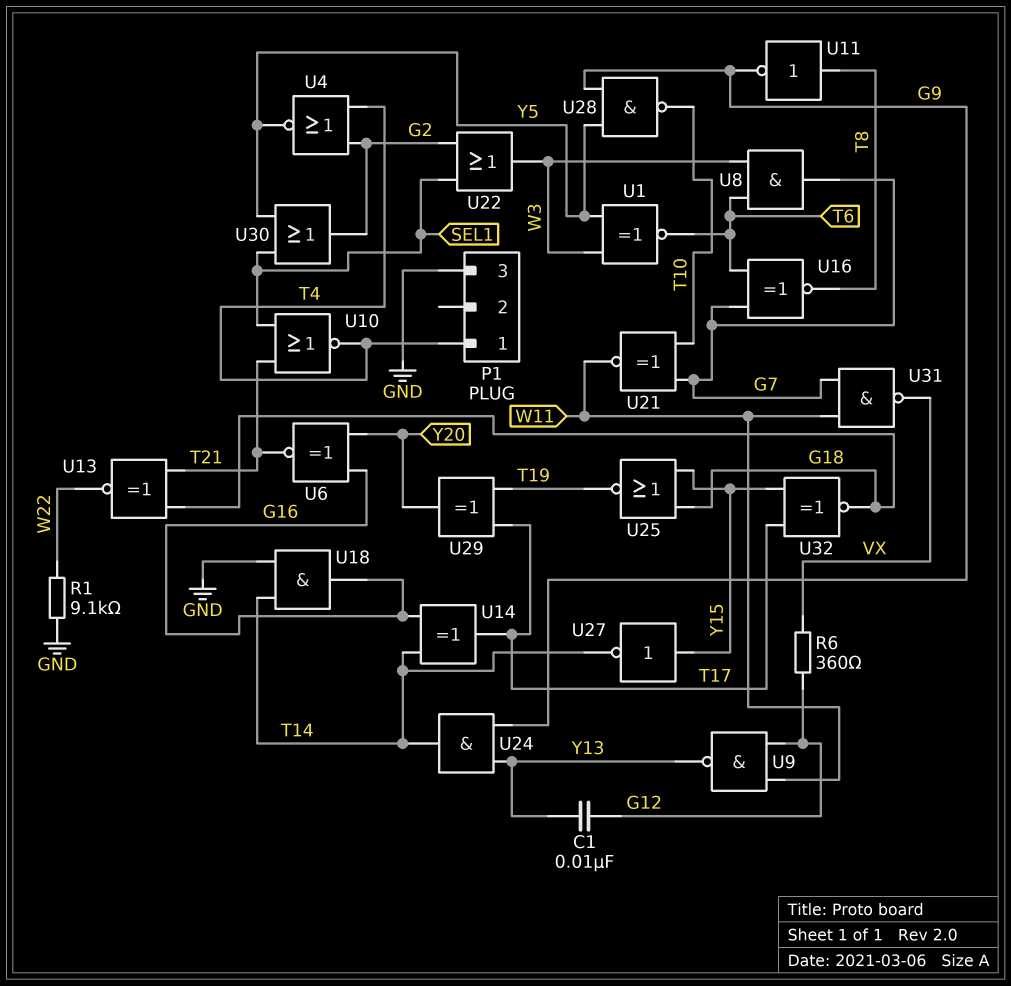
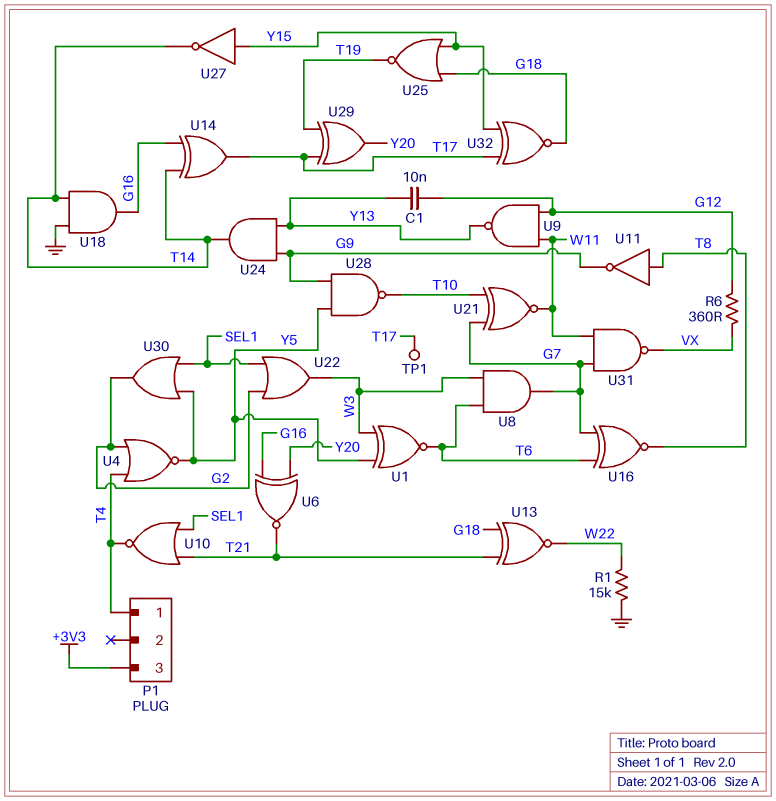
P1 pin 3: GND -> +3V3
R1: 9.1k (GND, W22) -> 15k (GND, W22)
TP1: none -> test point (T17)

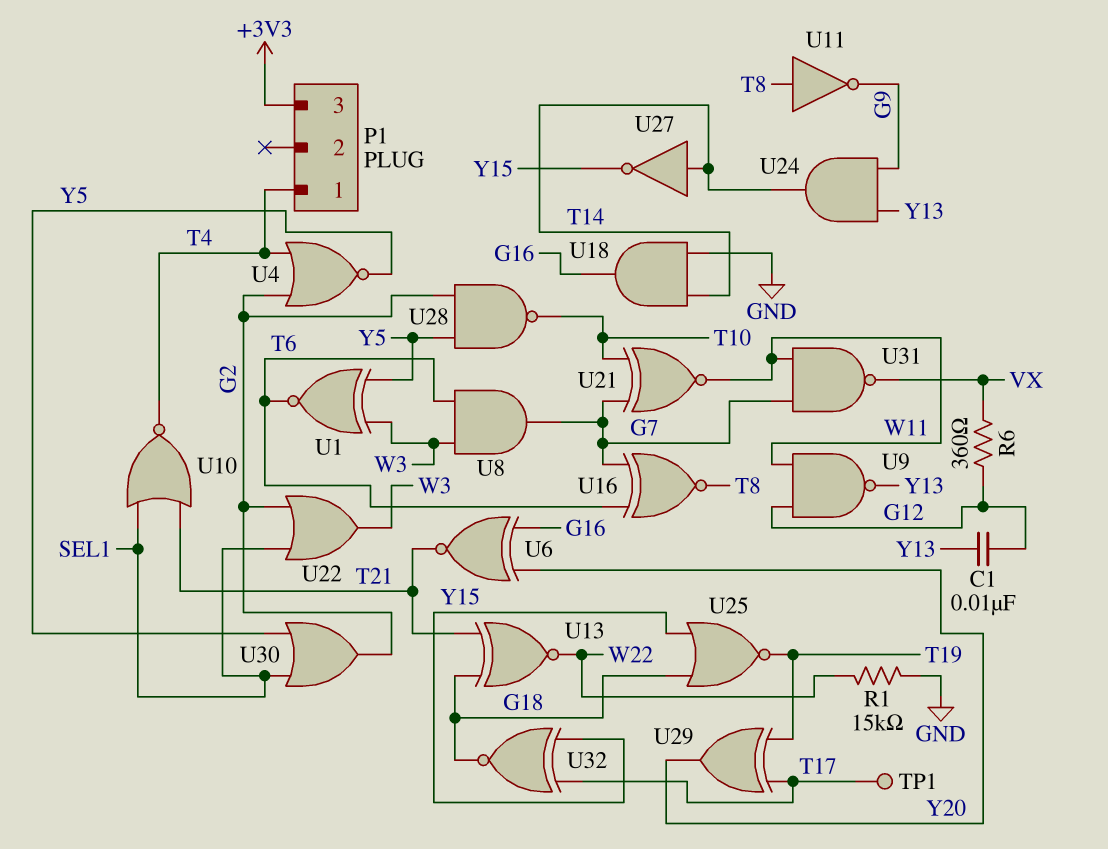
U14: XOR (in G16, in T14, out T17) -> none
U27: NOT (in Y15, out T14) -> NOT (in T14, out Y15)
U28: NAND (in G9, in Y5, out T10) -> NAND (in G2, in Y5, out T10)

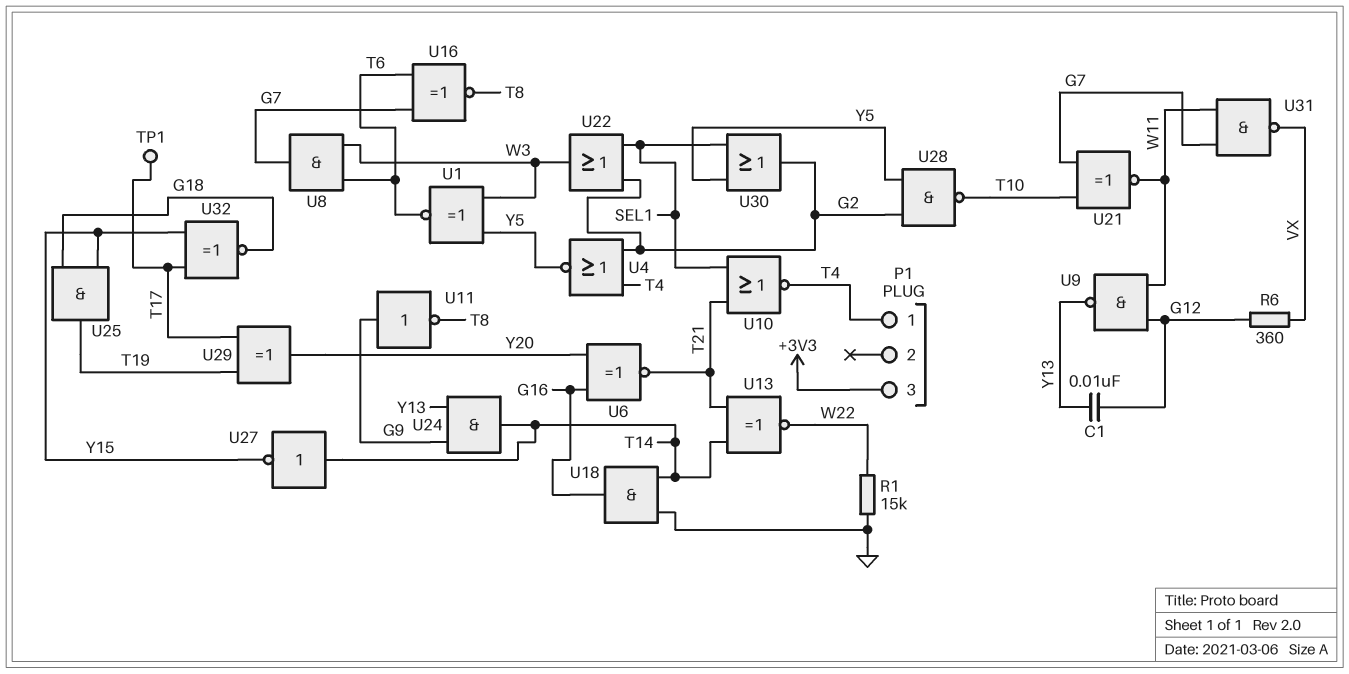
U11: NOT (in T8, out G9) -> NOT (in G9, out T8)
U13: XNOR (in G18, in T21, out W22) -> XNOR (in T14, in T21, out W22)
U25: NOR (in G18, in Y15, out T19) -> AND (in G18, in Y15, out T19)

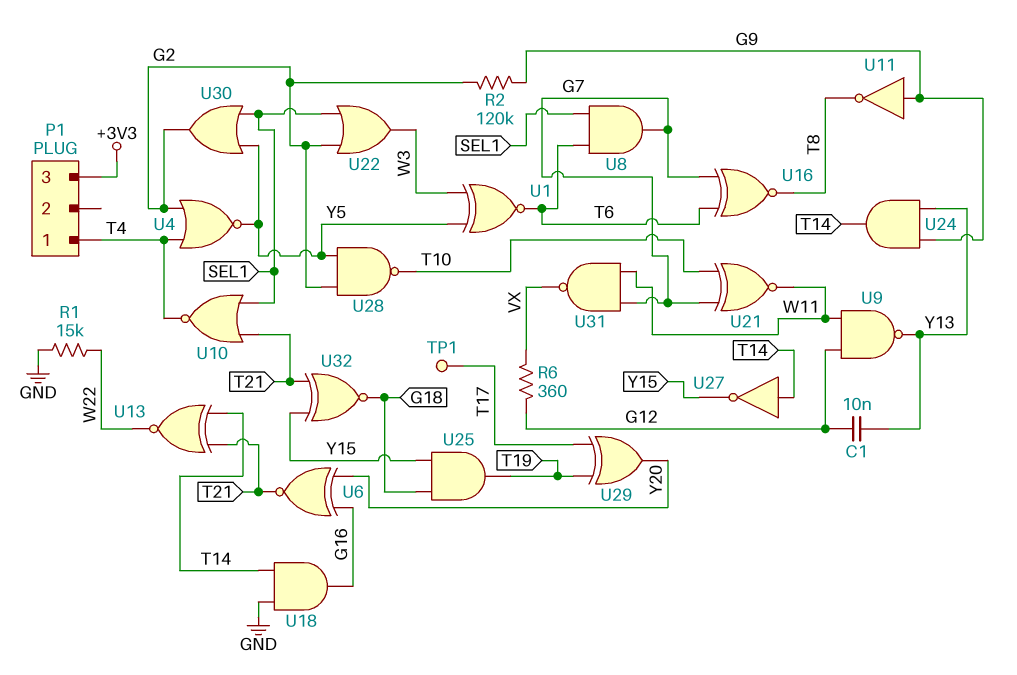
R2: none -> 120k (G2, G9)
U8: AND (in T6, in W3, out G7) -> AND (in SEL1, in T6, out G7)
U32: XNOR (in T17, in Y15, out G18) -> XNOR (in T21, in Y15, out G18)

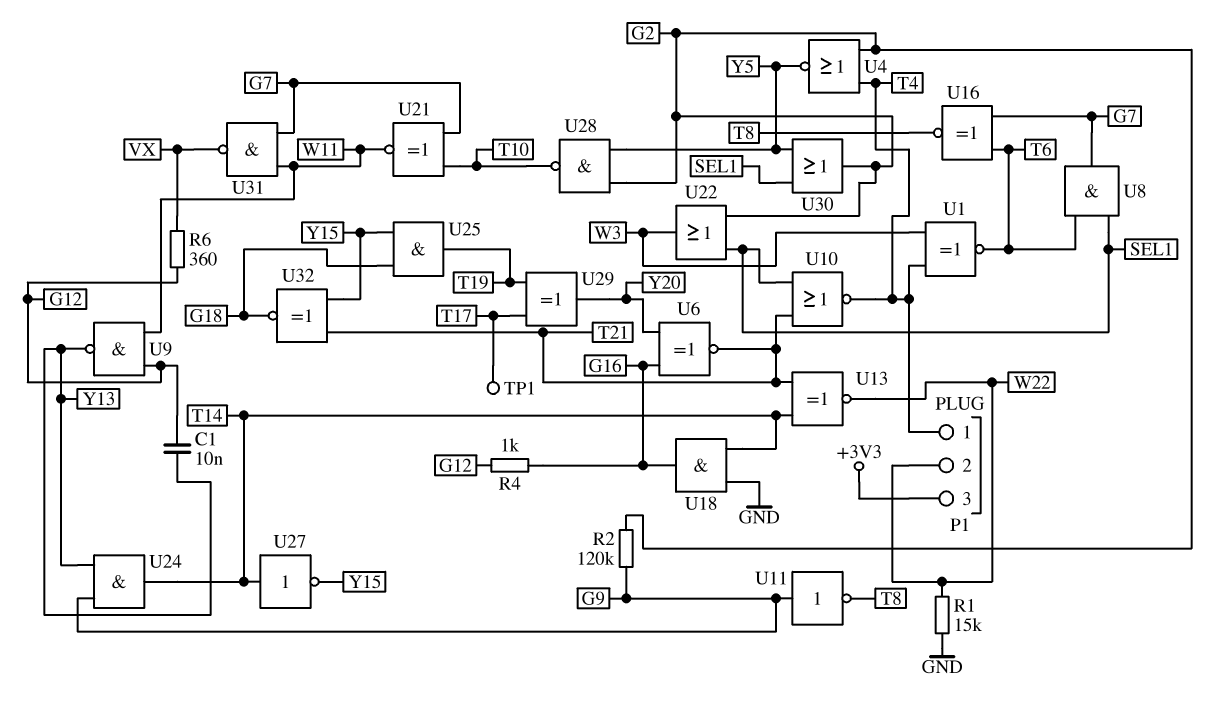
P1 pin 2: none -> W22
R4: none -> 1k (G12, G16)
U1: XNOR (in W3, in Y5, out T6) -> XNOR (in T4, in W3, out T6)

